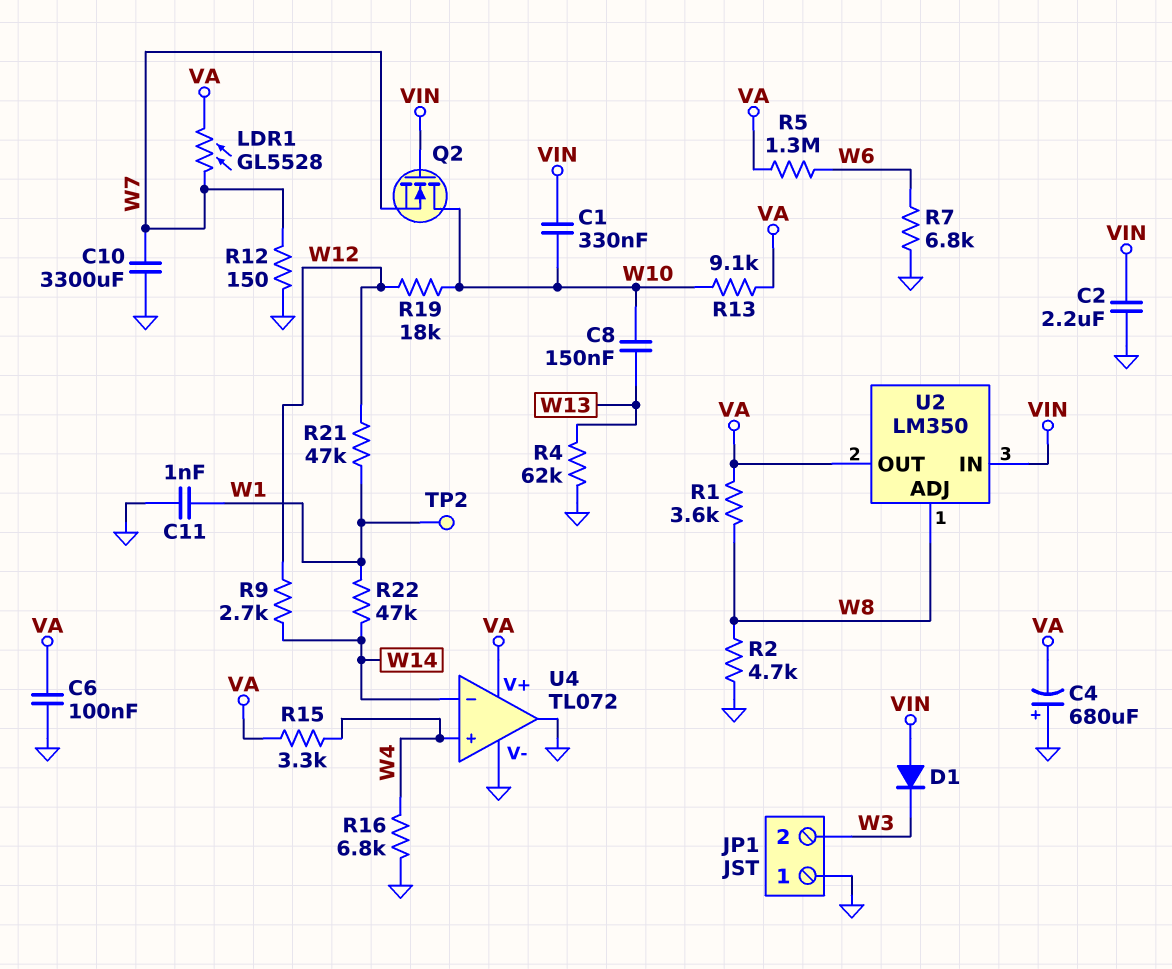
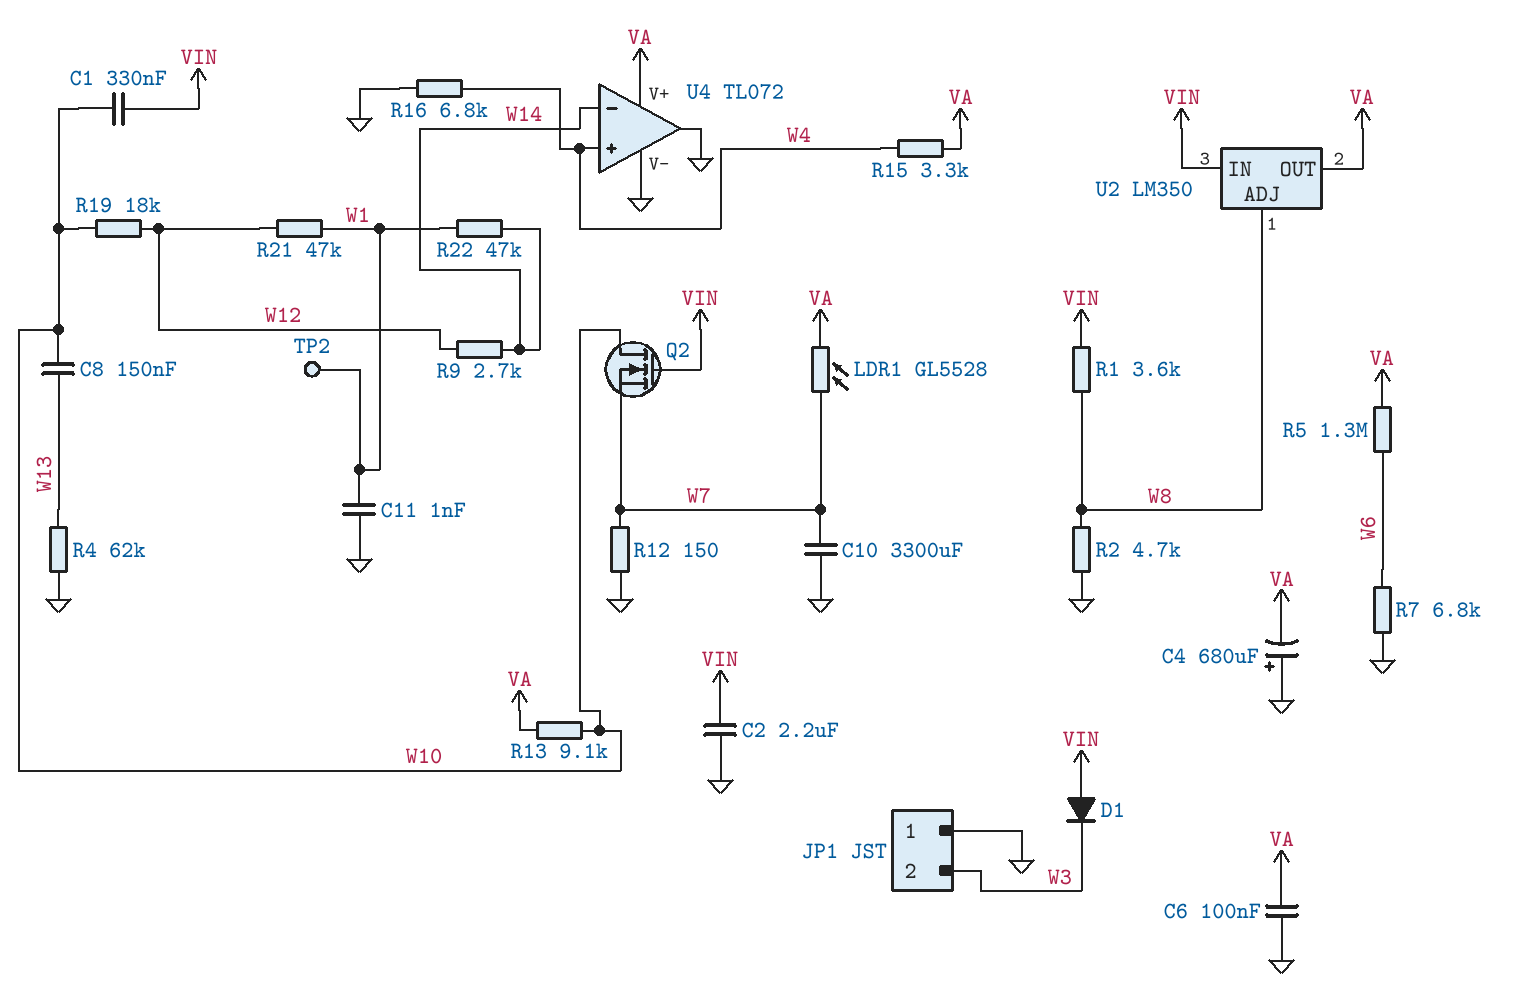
R1: 3.6k (VA, W8) -> 3.6k (VIN, W8)

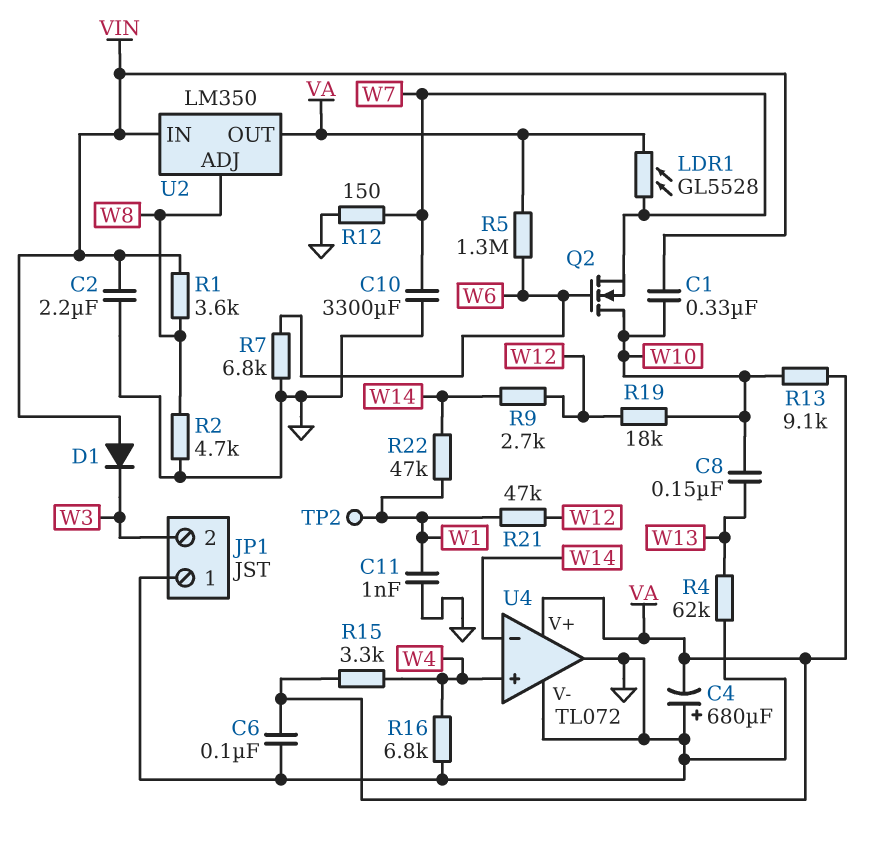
Q2: NMOS (G VIN, D W10, S W7) -> NMOS (G W6, D W10, S W7)

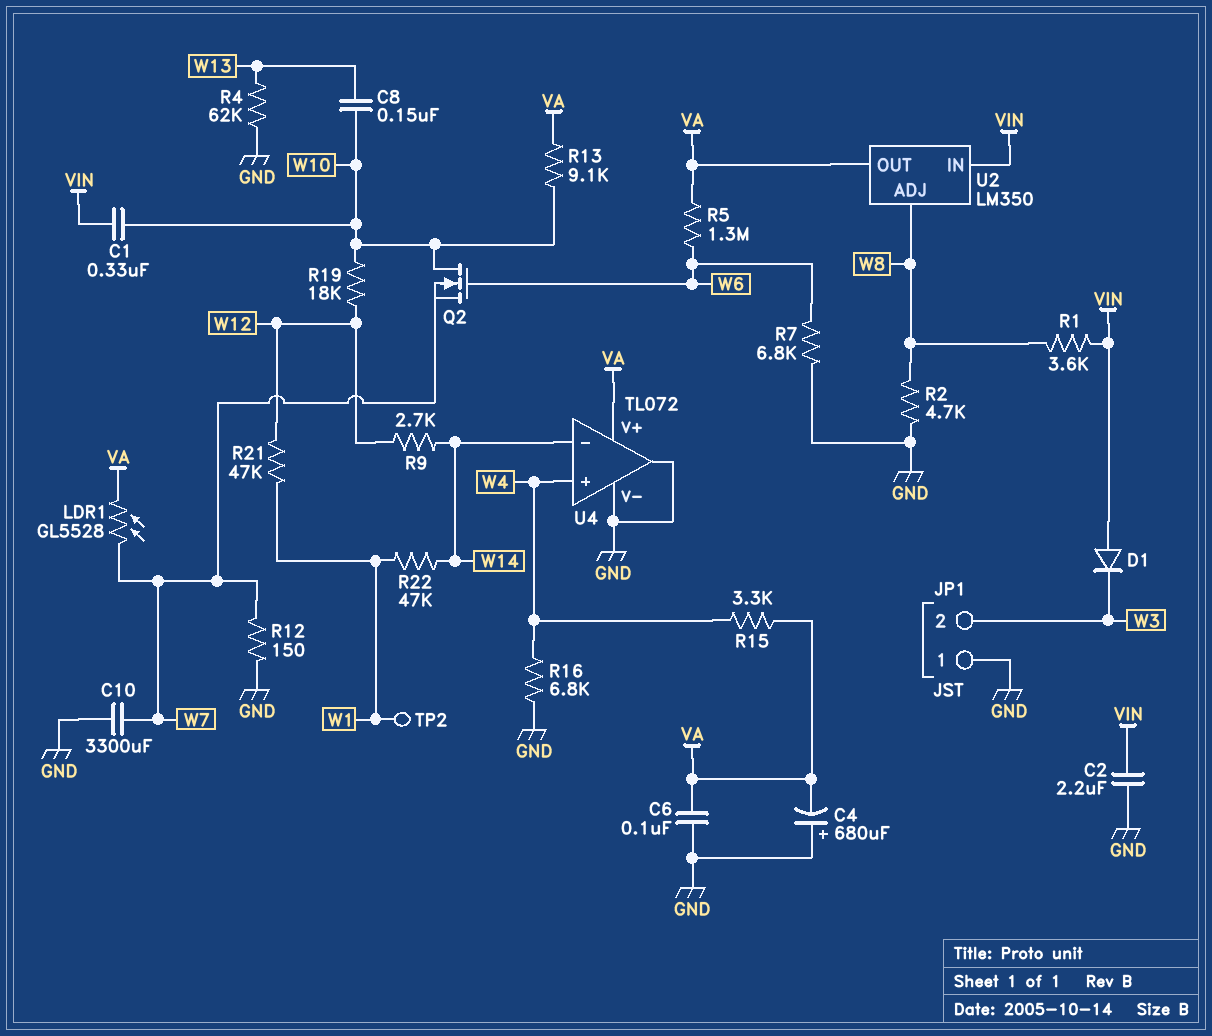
C11: 1nF (GND, W1) -> none

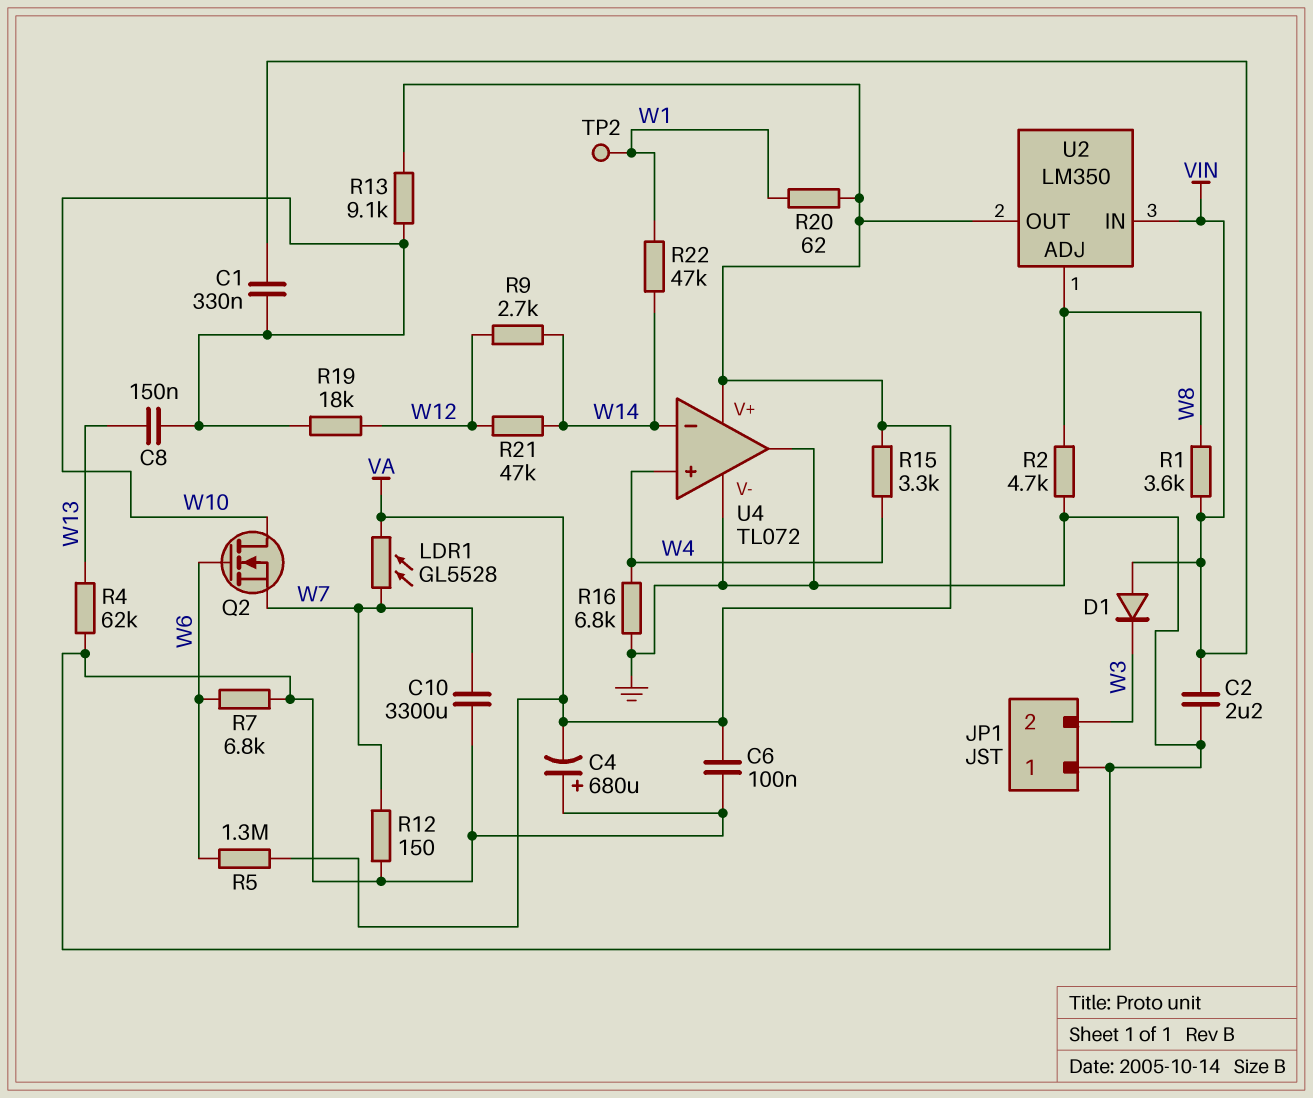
R20: none -> 62 (VA, W1)
R21: 47k (W1, W12) -> 47k (W12, W14)

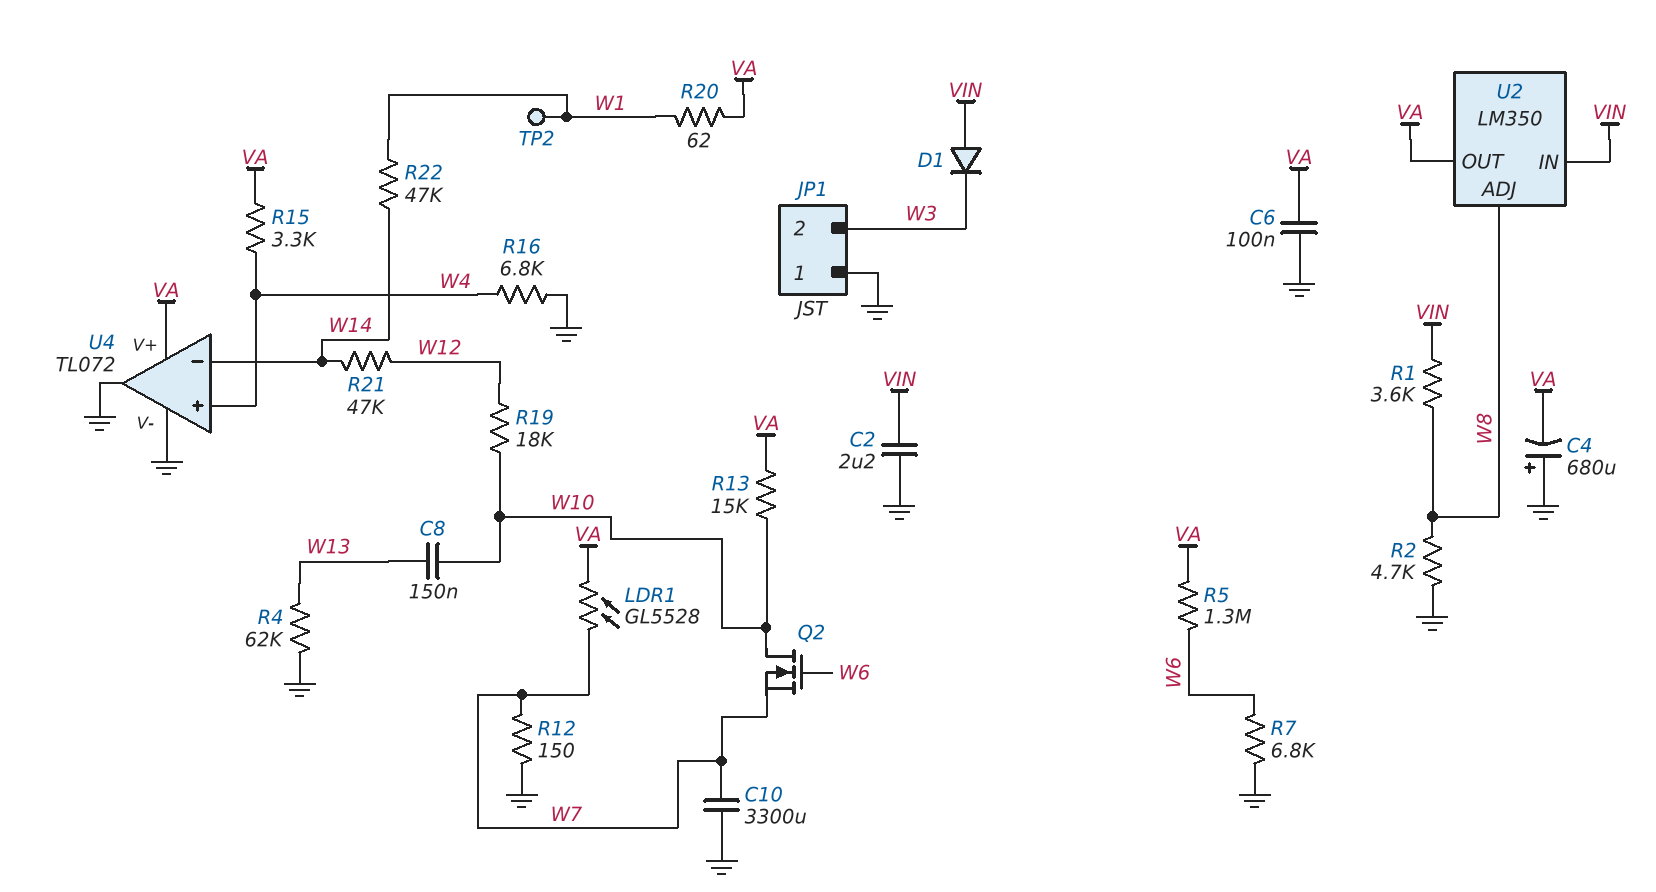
C1: 330nF (VIN, W10) -> none
R9: 2.7k (W12, W14) -> none
R13: 9.1k (VA, W10) -> 15k (VA, W10)

